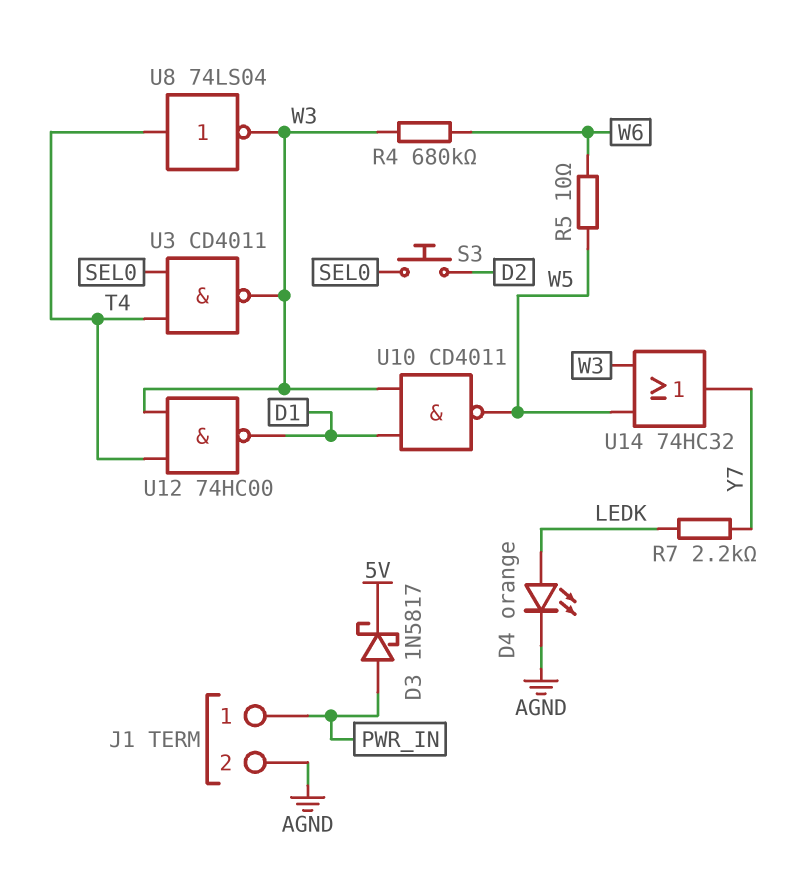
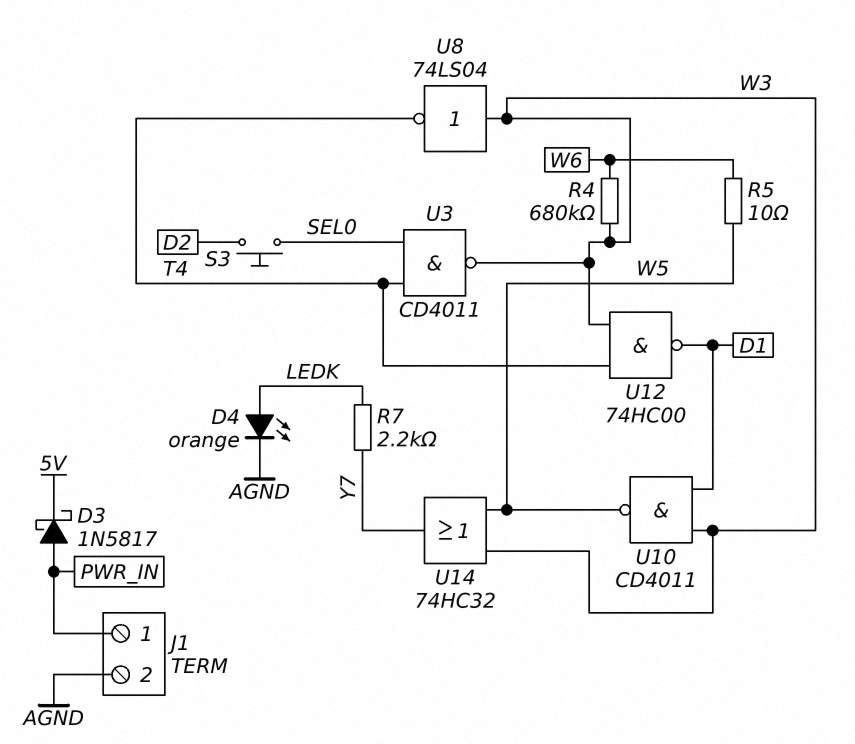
U8: NOT 74LS04 (in T4, out W3) -> NOT 74LS04 (in W3, out T4)

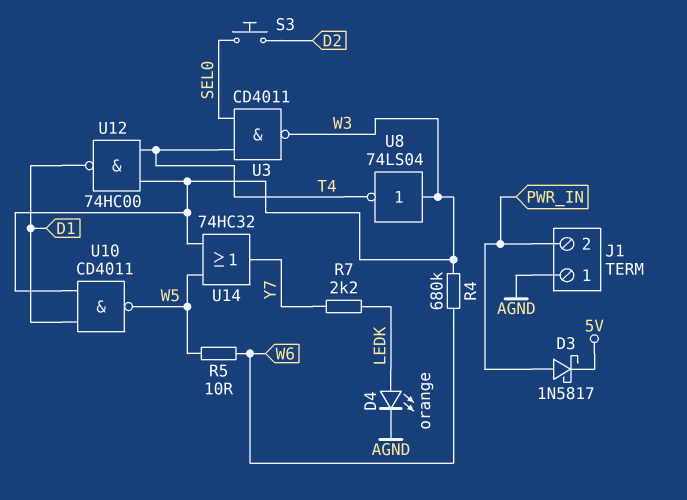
J1 pin 1: PWR_IN -> AGND
J1 pin 2: AGND -> PWR_IN

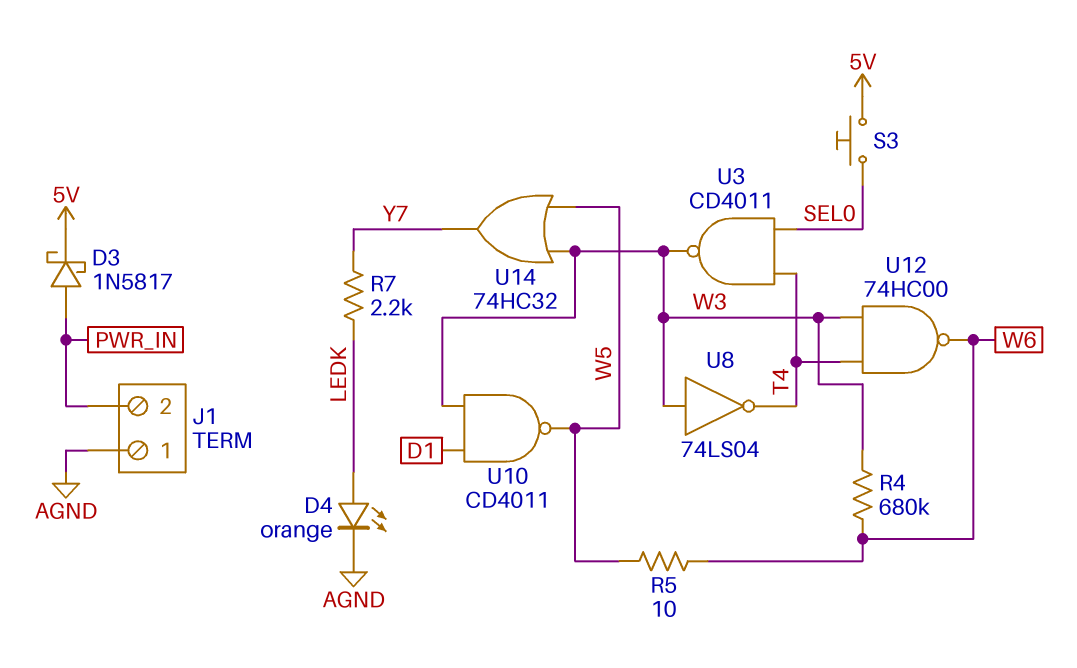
S3: button (D2, SEL0) -> button (5V, SEL0)
U12: NAND 74HC00 (in T4, in W3, out D1) -> NAND 74HC00 (in T4, in W3, out W6)

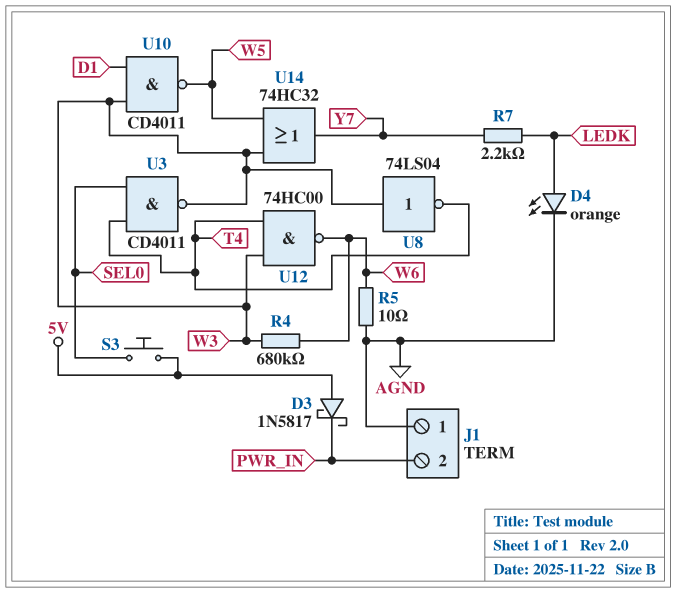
D3: schottky 1N5817 (A PWR_IN, K 5V) -> schottky 1N5817 (A 5V, K PWR_IN)
R5: 10 (W5, W6) -> 10 (AGND, W6)

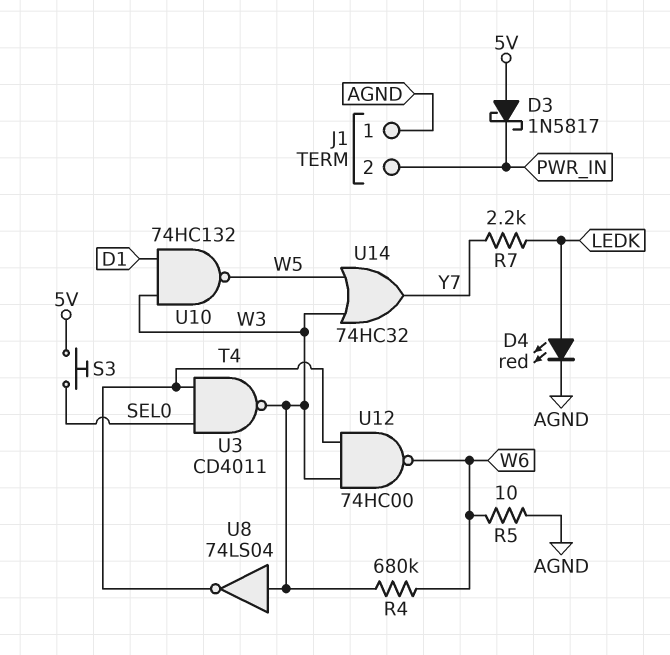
D4: LED orange (A LEDK, K AGND) -> LED red (A LEDK, K AGND)
U10: NAND CD4011 (in D1, in W3, out W5) -> NAND 74HC132 (in D1, in W3, out W5)

